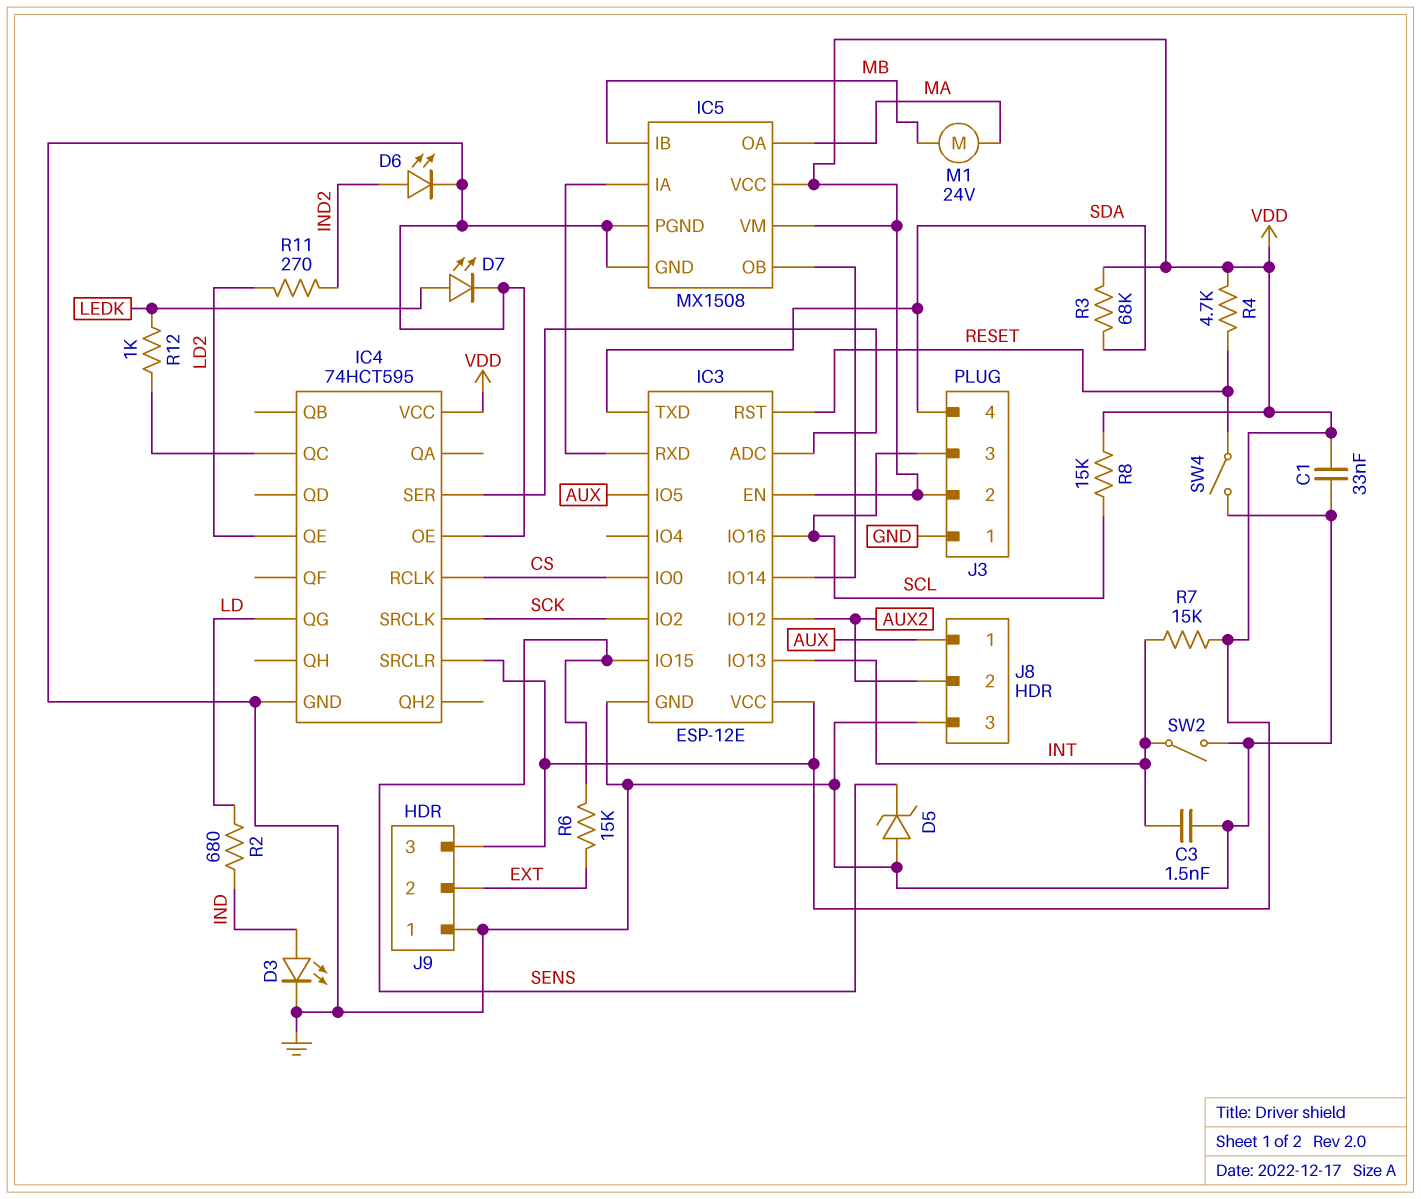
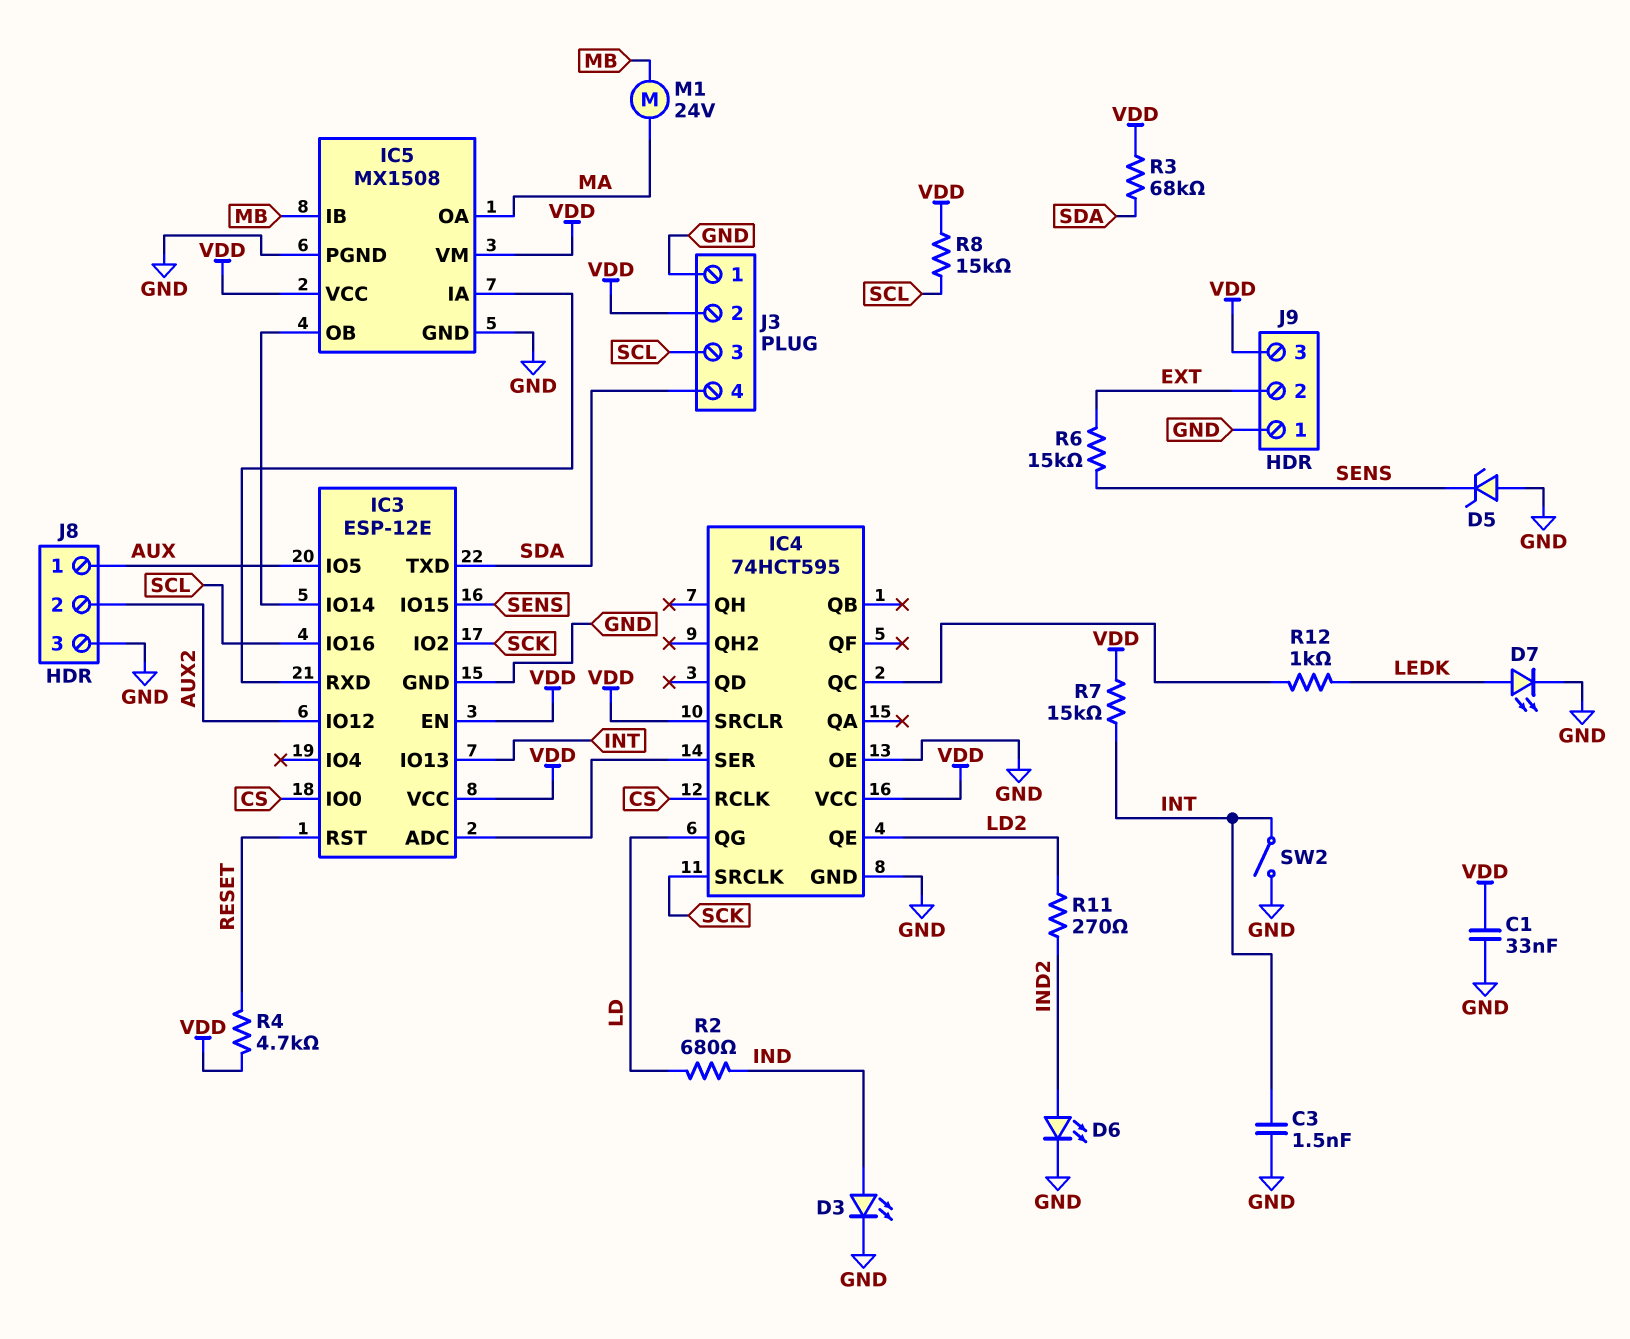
SW4: switch (GND, RESET) -> none

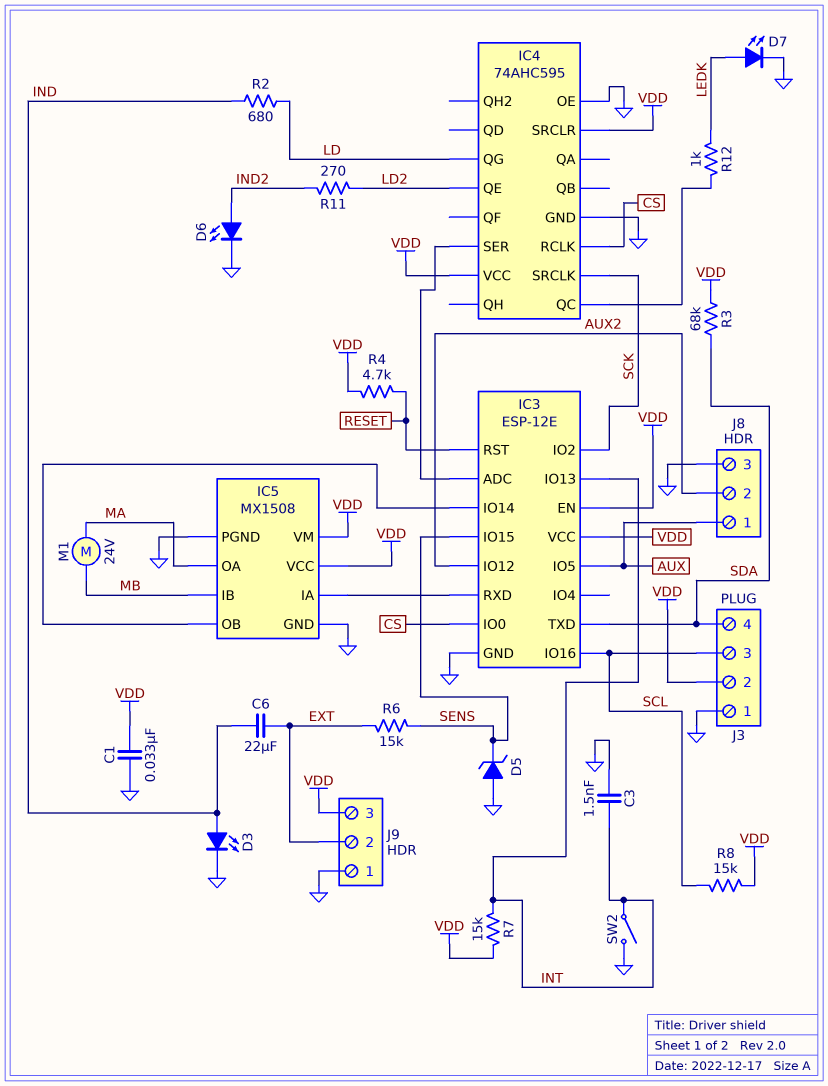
C6: none -> 22uF (EXT, IND)
IC4: 74HCT595 -> 74AHC595

